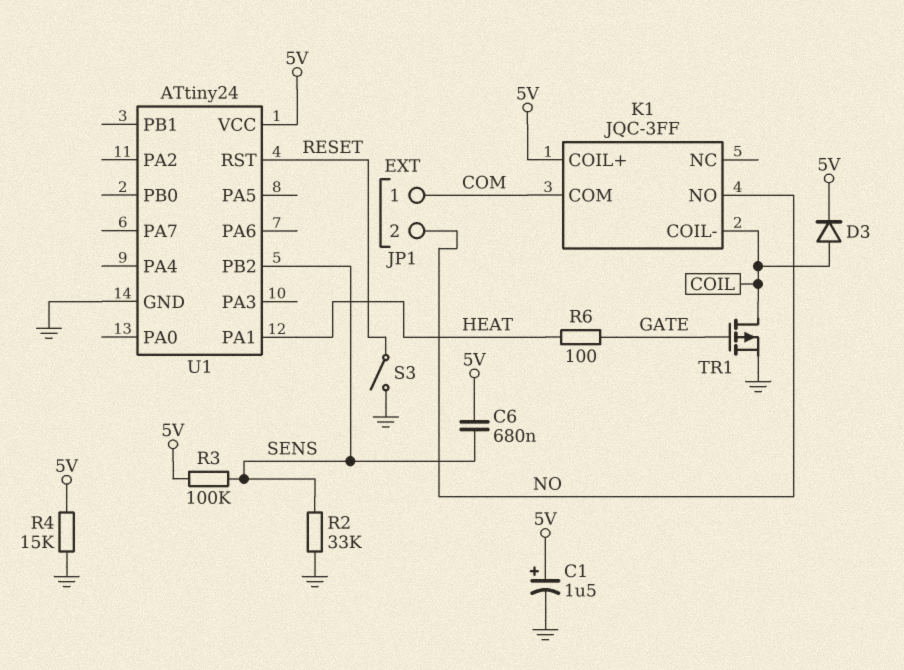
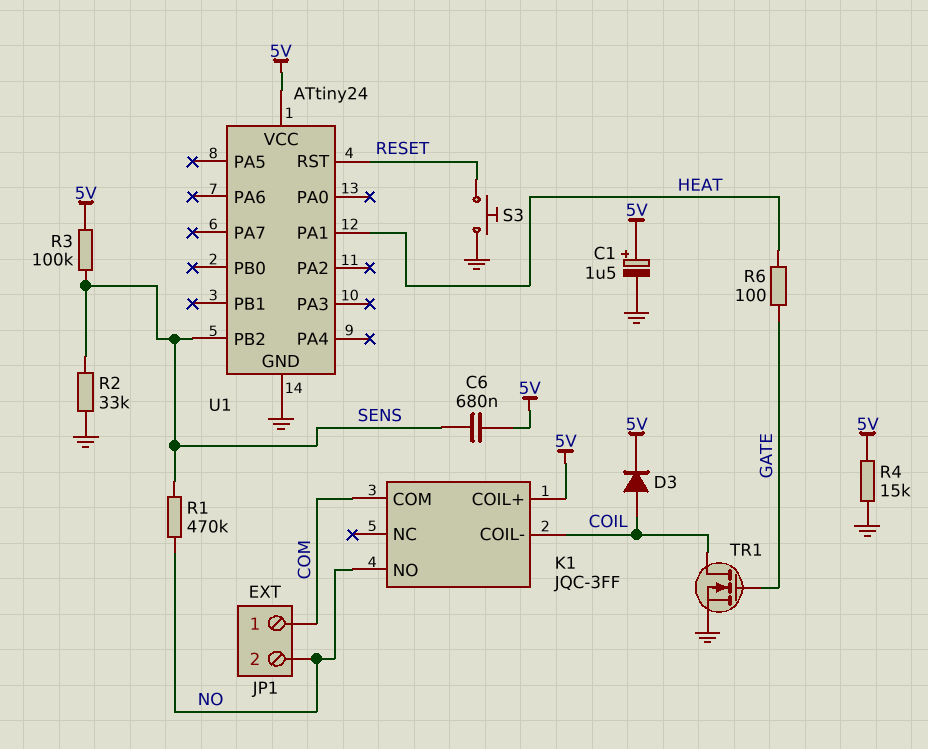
R1: none -> 470k (NO, SENS)
S3: switch (GND, RESET) -> button (GND, RESET)
TR1: PMOS (G GATE, D COIL, S GND) -> NMOS (G GATE, D COIL, S GND)

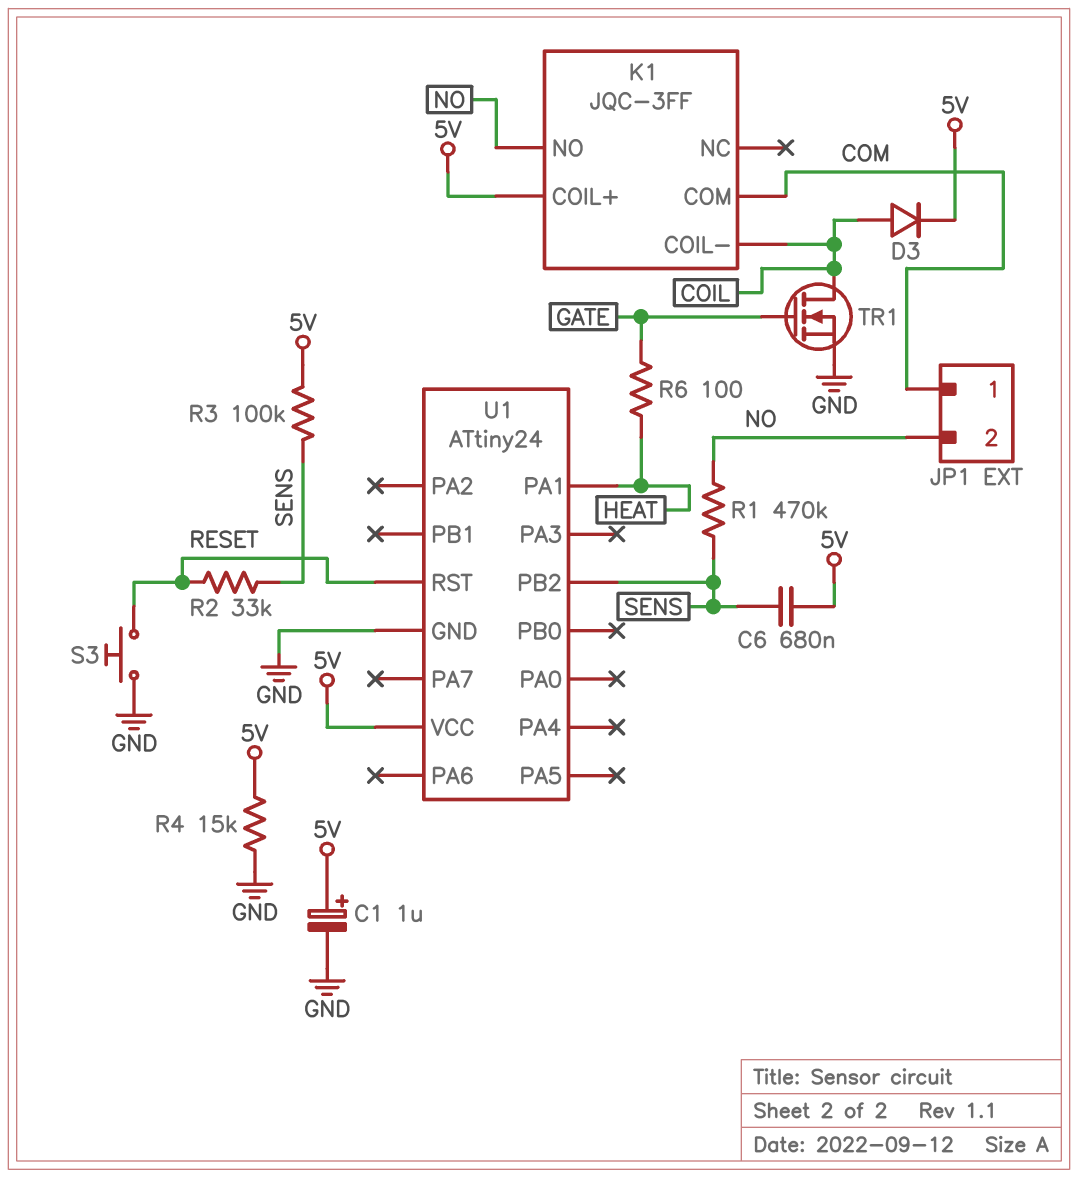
C1: 1.5uF (plus 5V, minus GND) -> 1uF (plus 5V, minus GND)
R2: 33k (GND, SENS) -> 33k (RESET, SENS)

